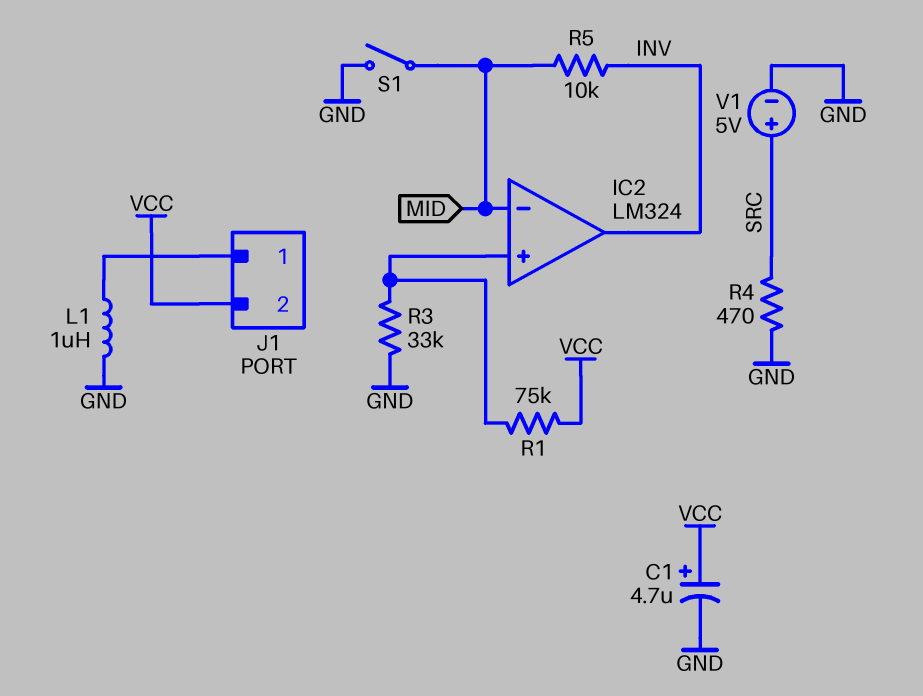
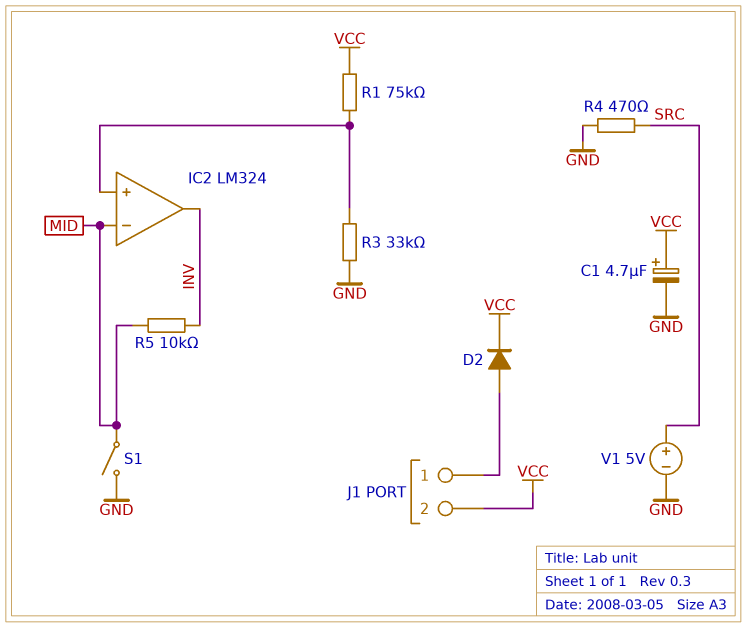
D2: none -> diode (A J1/1, K VCC)
L1: 1uH (GND, J1/1) -> none

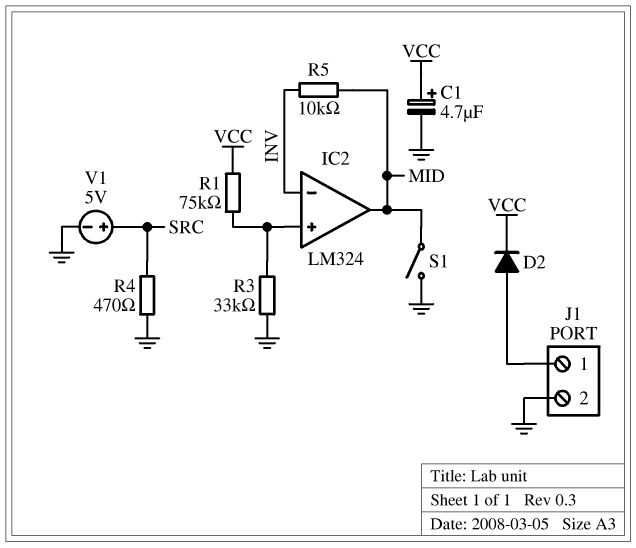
IC2 pin in-: MID -> INV
IC2 pin out: INV -> MID
J1 pin 2: VCC -> GND

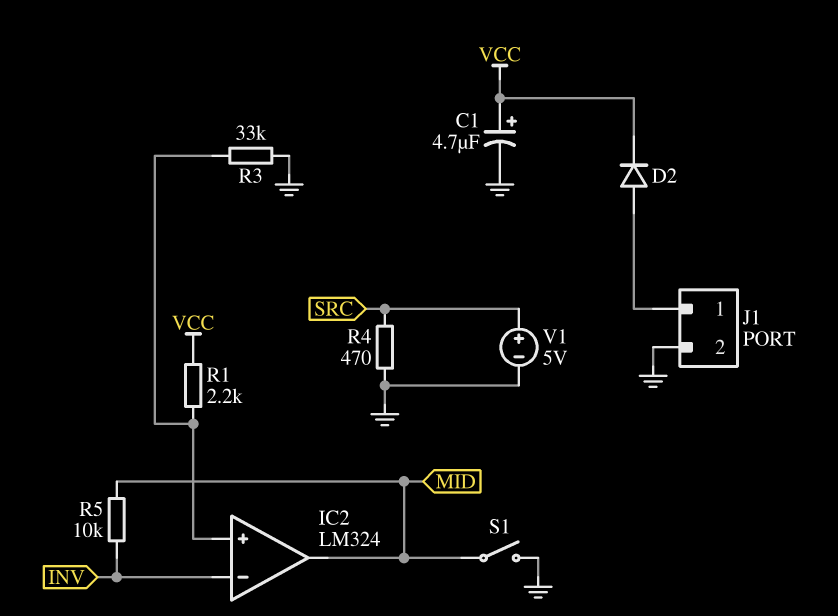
R1: 75k (IC2/in+, VCC) -> 2.2k (IC2/in+, VCC)

